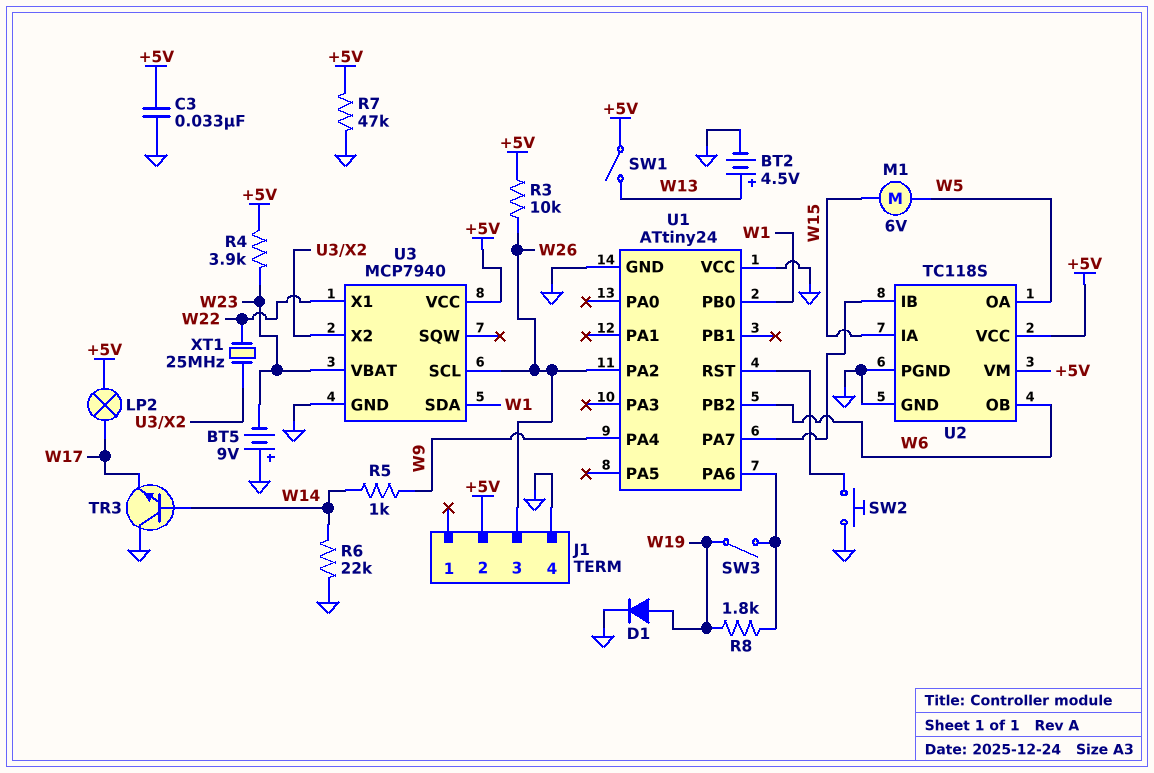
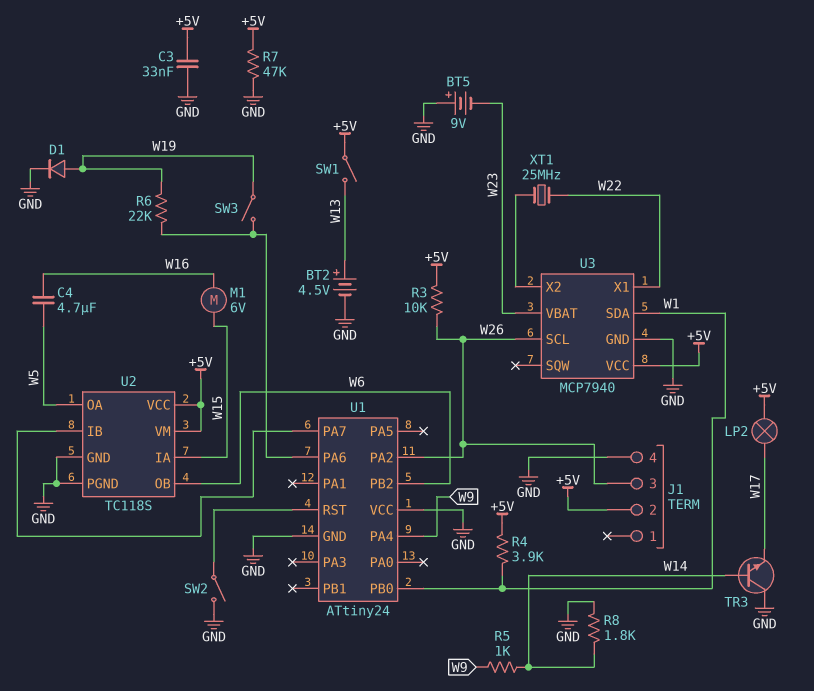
C4: none -> 4.7uF (W5, W16)
M1: motor 6V (W5, W15) -> motor 6V (W15, W16)
R4: 3.9k (+5V, W23) -> 3.9k (+5V, W1)
R6: 22k (GND, W14) -> 22k (U1/PA6, W19)
R8: 1.8k (U1/PA6, W19) -> 1.8k (GND, W14)
SW2: button (GND, U1/RST) -> switch (GND, U1/RST)

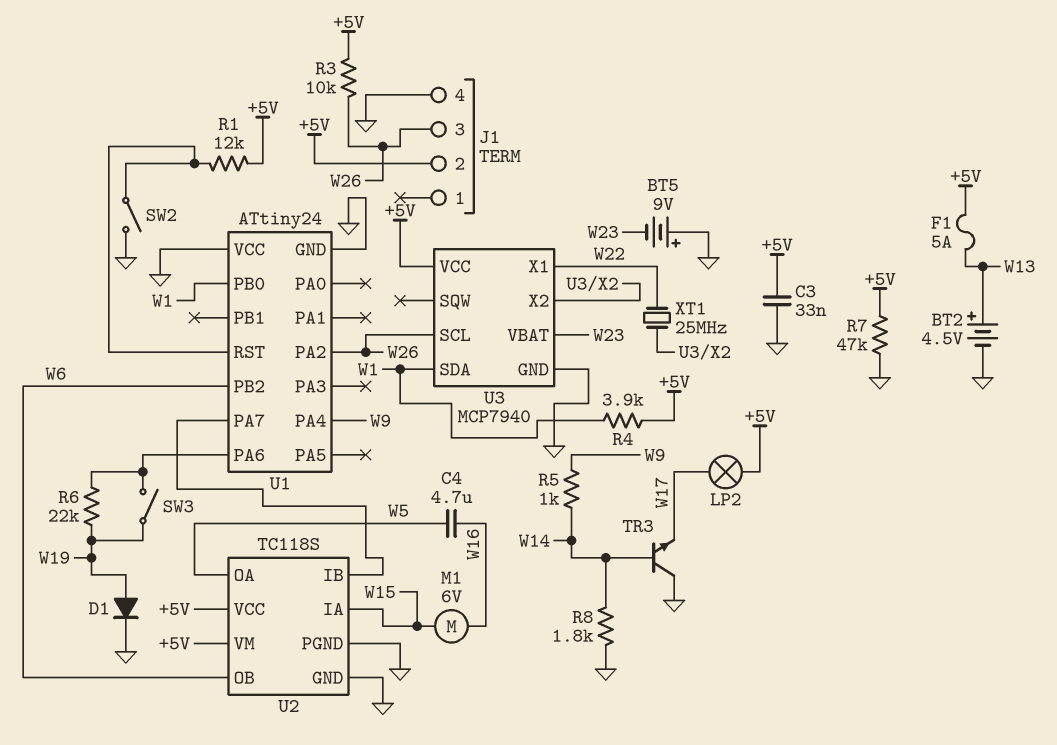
F1: none -> 5A (+5V, W13)
R1: none -> 12k (+5V, U1/RST)
SW1: switch (+5V, W13) -> none

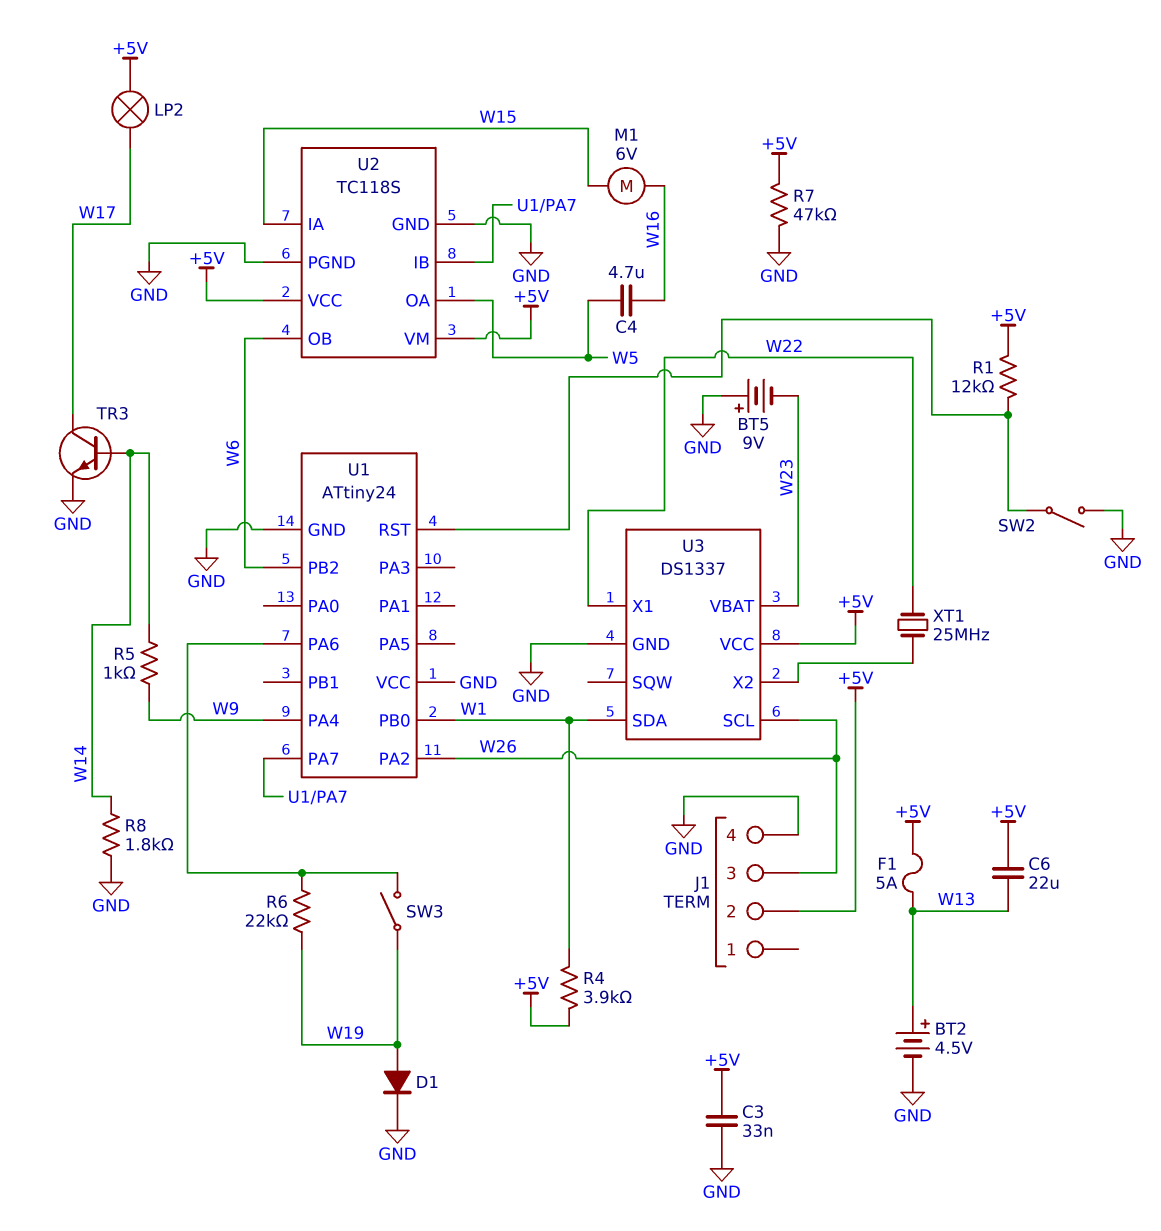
C6: none -> 22uF (+5V, W13)
R3: 10k (+5V, W26) -> none
TR3: NPN (B W14, C GND, E W17) -> NPN (B W14, C W17, E GND)
U3: MCP7940 -> DS1337

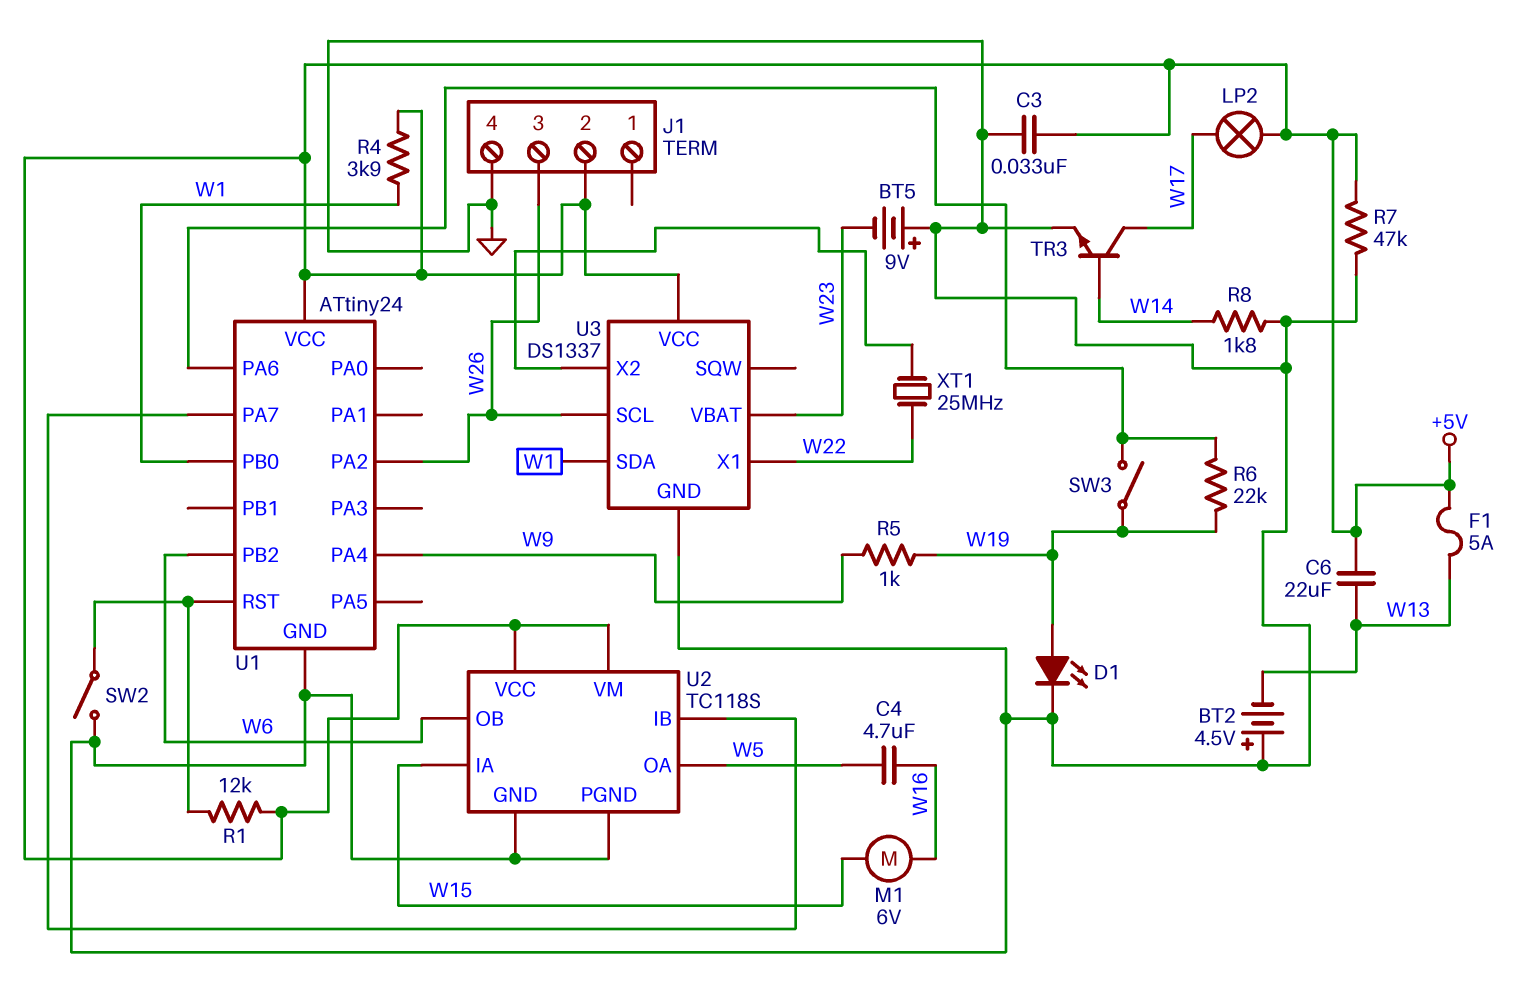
BT2: 4.5V (plus W13, minus GND) -> 4.5V (plus GND, minus W13)
D1: diode (A W19, K GND) -> LED (A W19, K GND)
R5: 1k (W9, W14) -> 1k (W9, W19)
U1 pin VCC: GND -> +5V

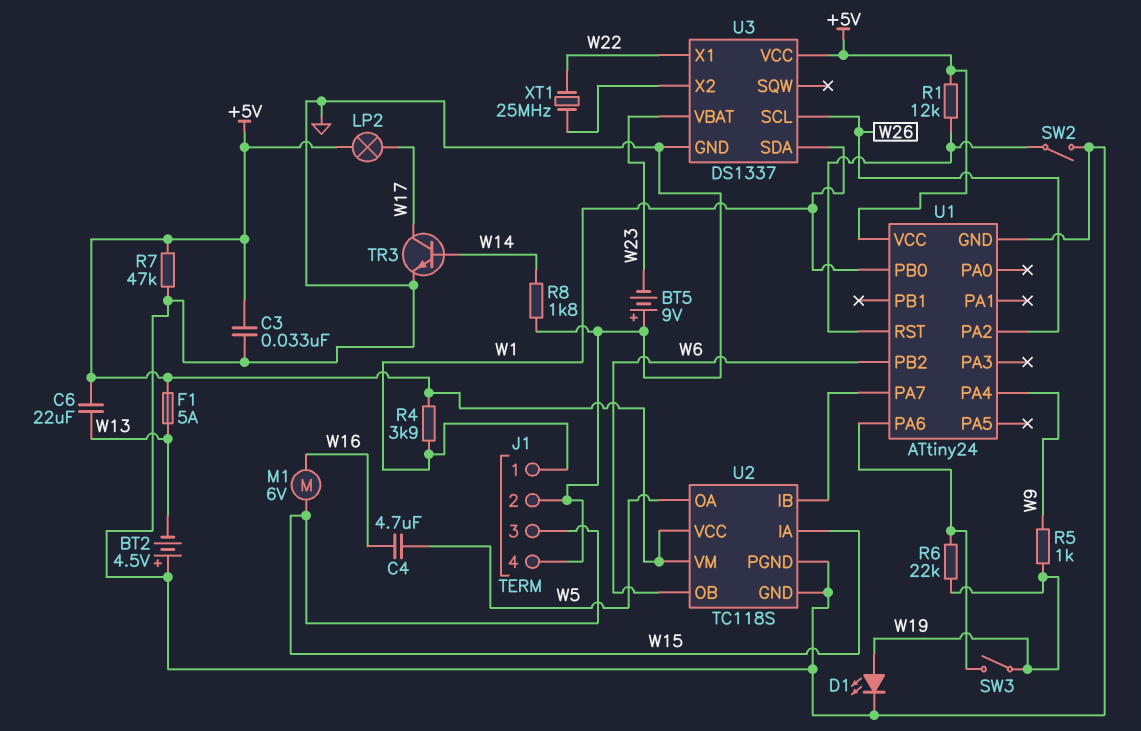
J1 pin 1: none -> W1
J1 pin 2: +5V -> GND
J1 pin 3: W26 -> W15

